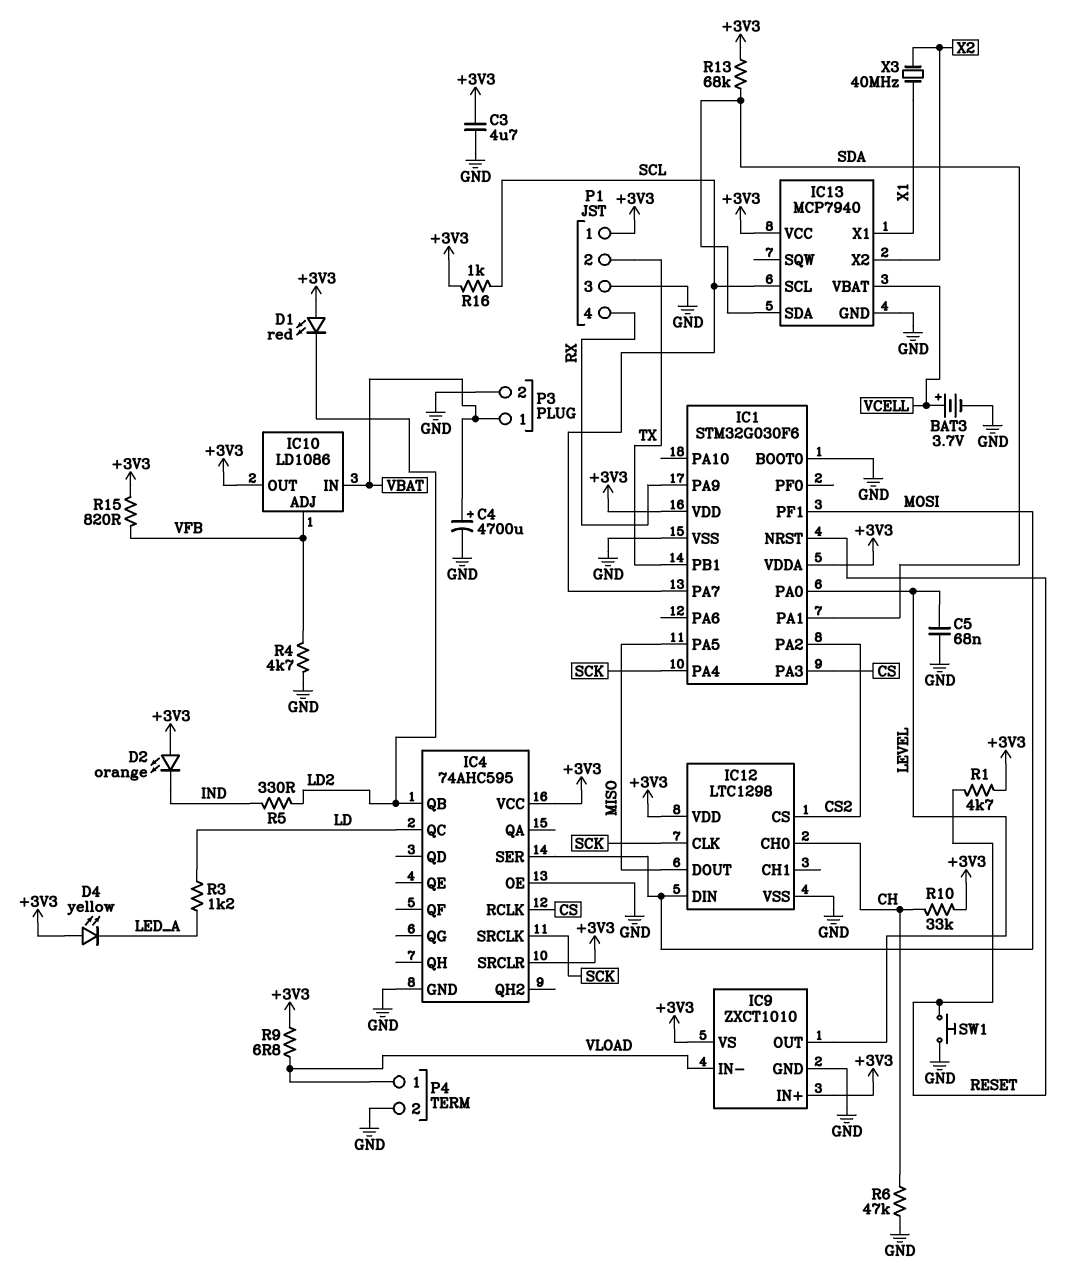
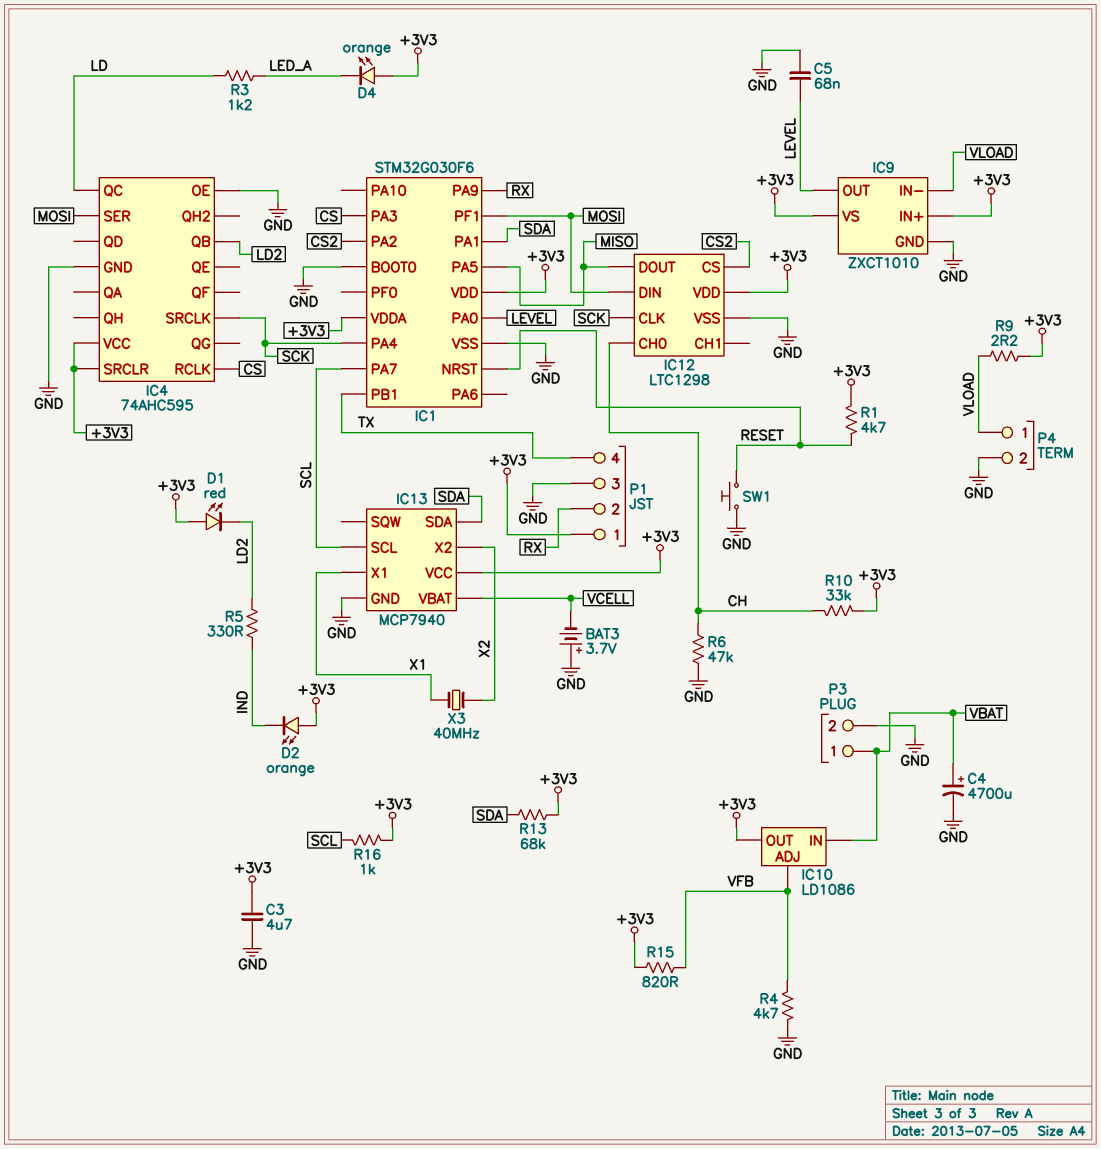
BAT3: 3.7V (plus VCELL, minus GND) -> 3.7V (plus GND, minus VCELL)
D4: LED yellow (A +3V3, K LED_A) -> LED orange (A +3V3, K LED_A)
P1 pin 2: TX -> RX
P1 pin 4: RX -> TX
R9: 6.8 (+3V3, VLOAD) -> 2.2 (+3V3, VLOAD)

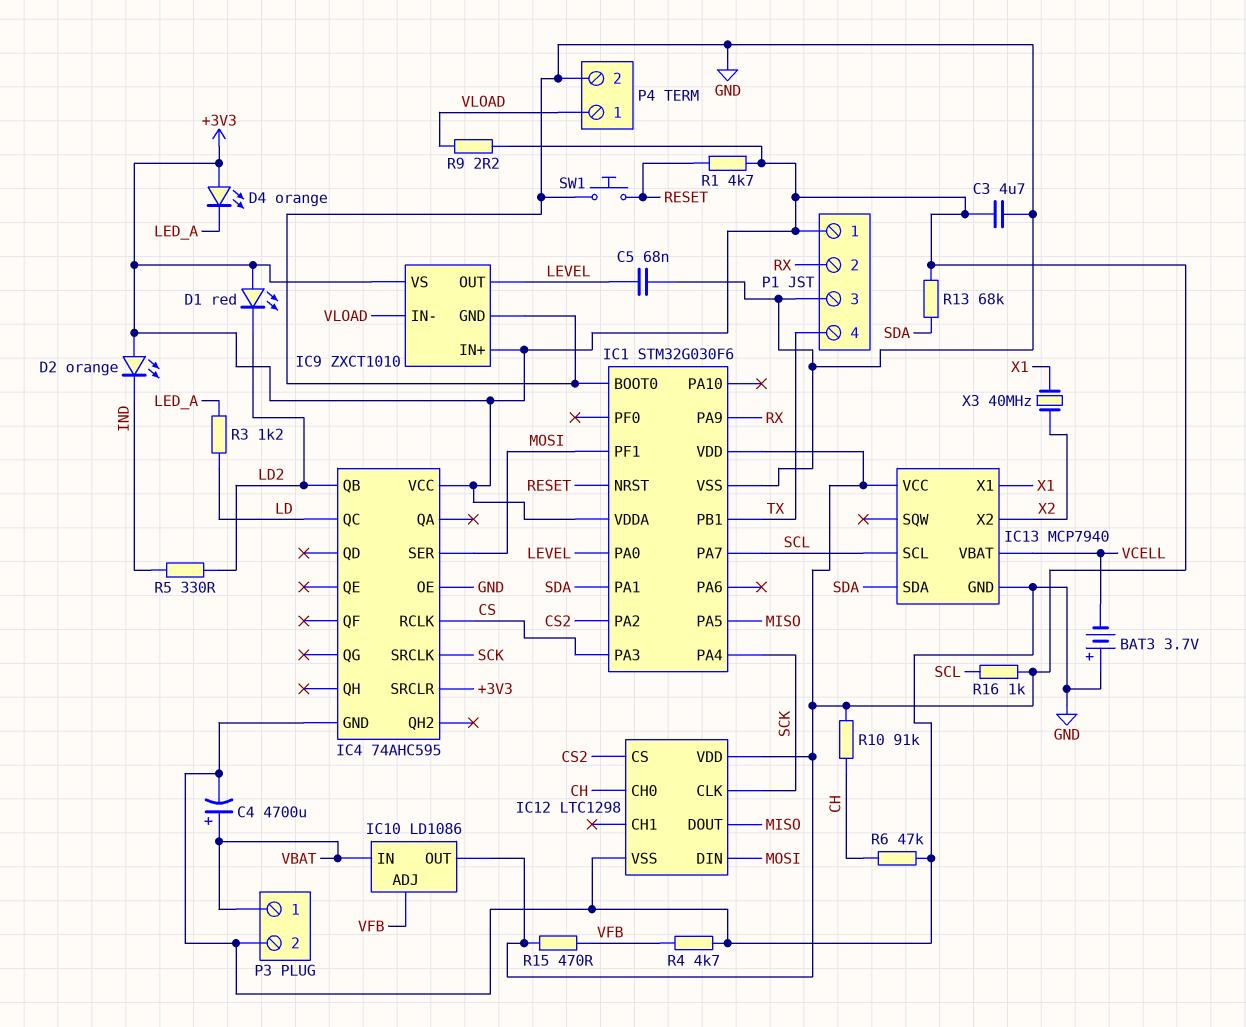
R10: 33k (+3V3, CH) -> 91k (+3V3, CH)
R15: 820 (+3V3, VFB) -> 470 (+3V3, VFB)

